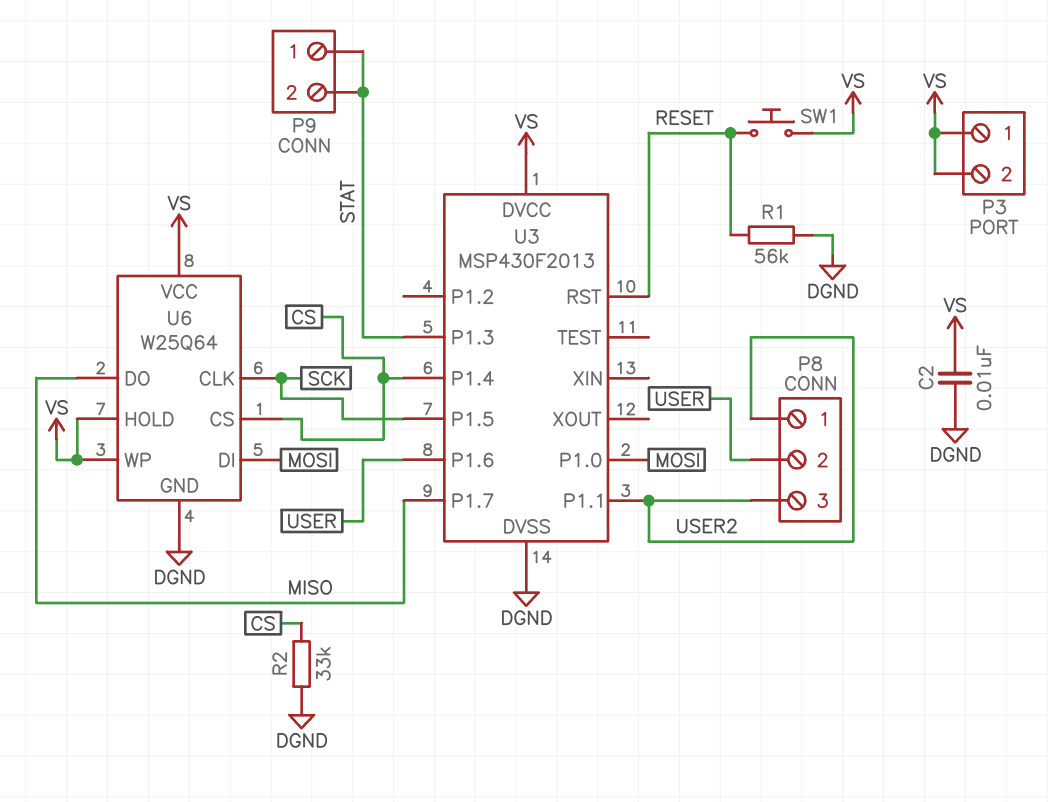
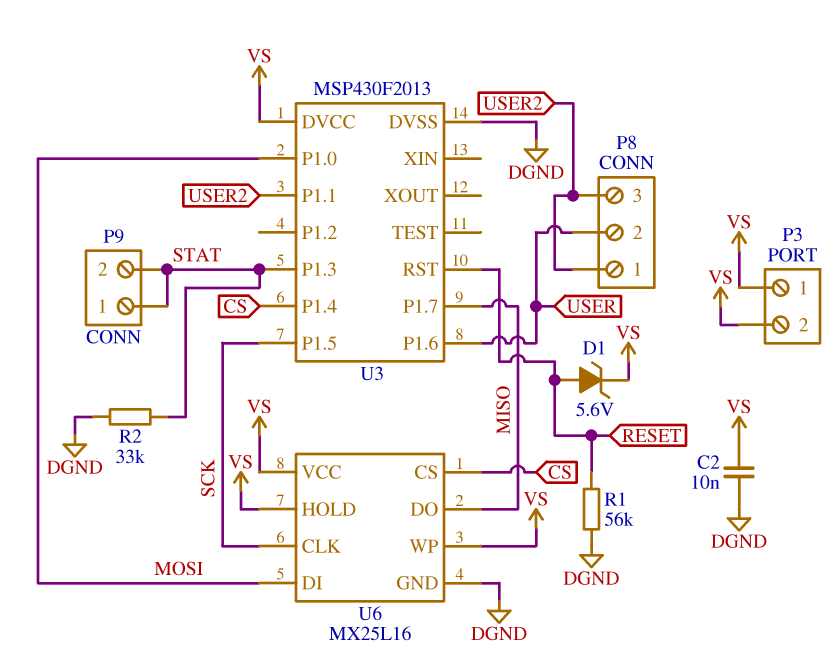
D1: none -> zener 5.6V (A RESET, K VS)
R2: 33k (CS, DGND) -> 33k (DGND, STAT)
SW1: button (RESET, VS) -> none
U6: W25Q64 -> MX25L16

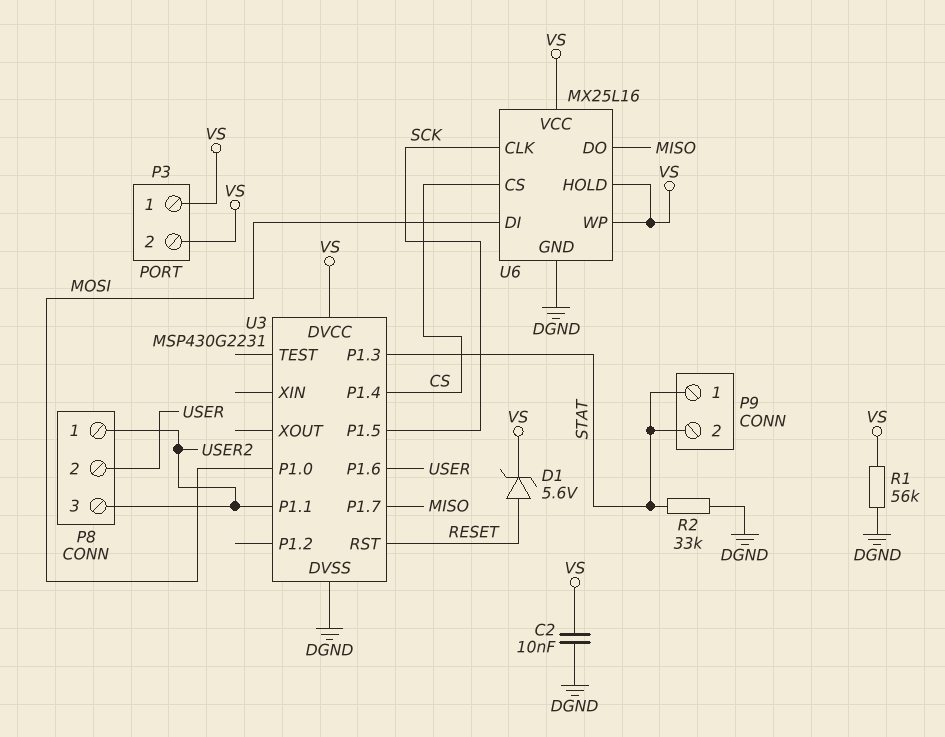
R1: 56k (DGND, RESET) -> 56k (DGND, VS)
U3: MSP430F2013 -> MSP430G2231

